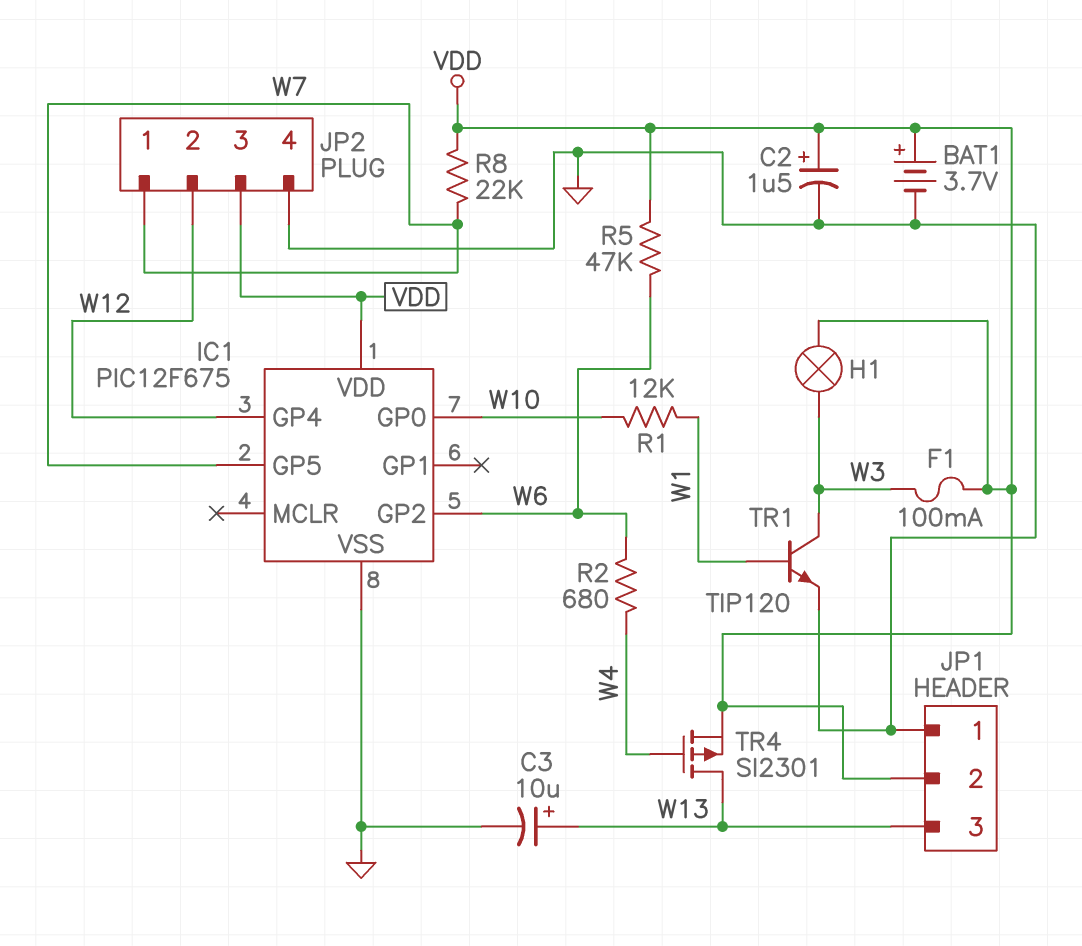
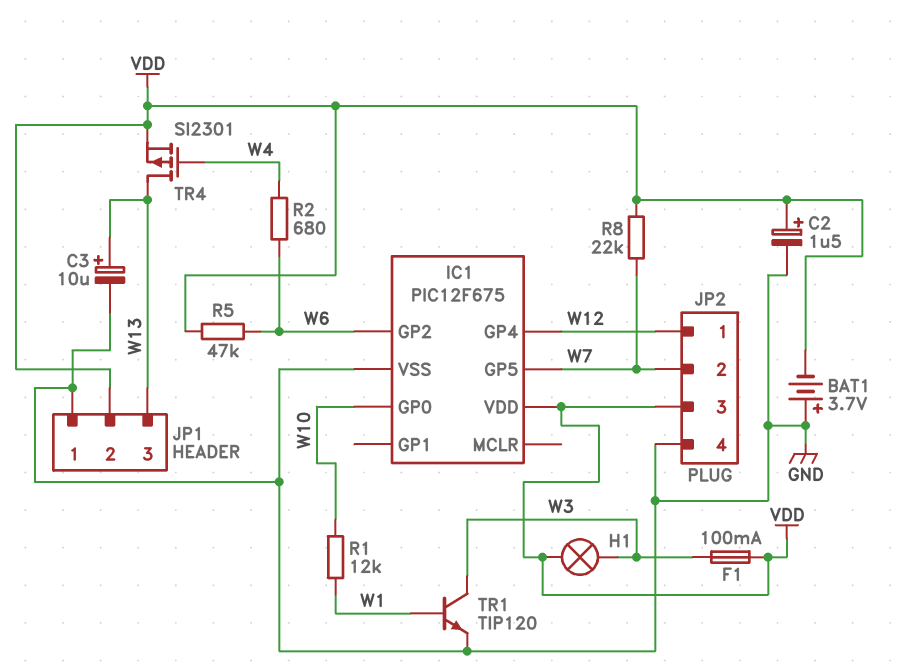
BAT1: 3.7V (plus VDD, minus GND) -> 3.7V (plus GND, minus VDD)
JP2 pin 1: W7 -> W12
JP2 pin 2: W12 -> W7

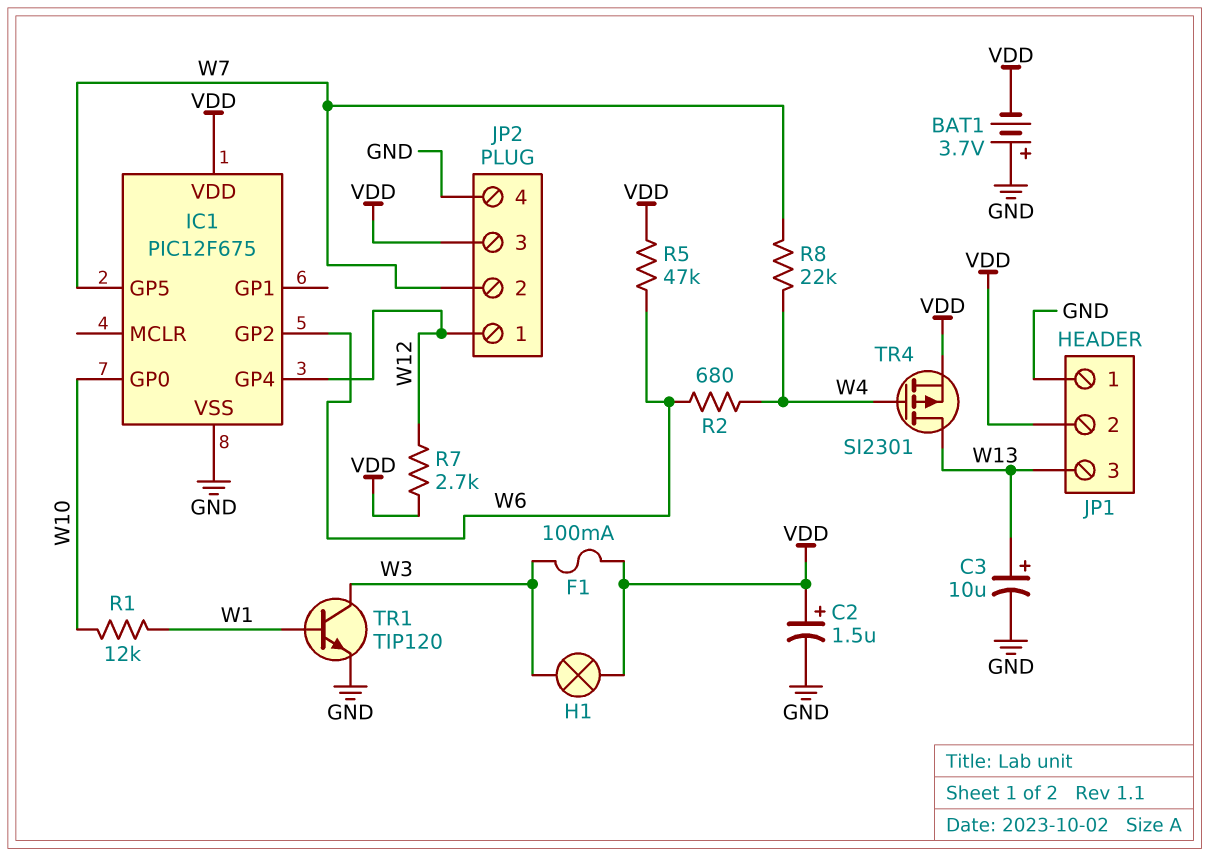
R7: none -> 2.7k (VDD, W12)
R8: 22k (VDD, W7) -> 22k (W4, W7)

